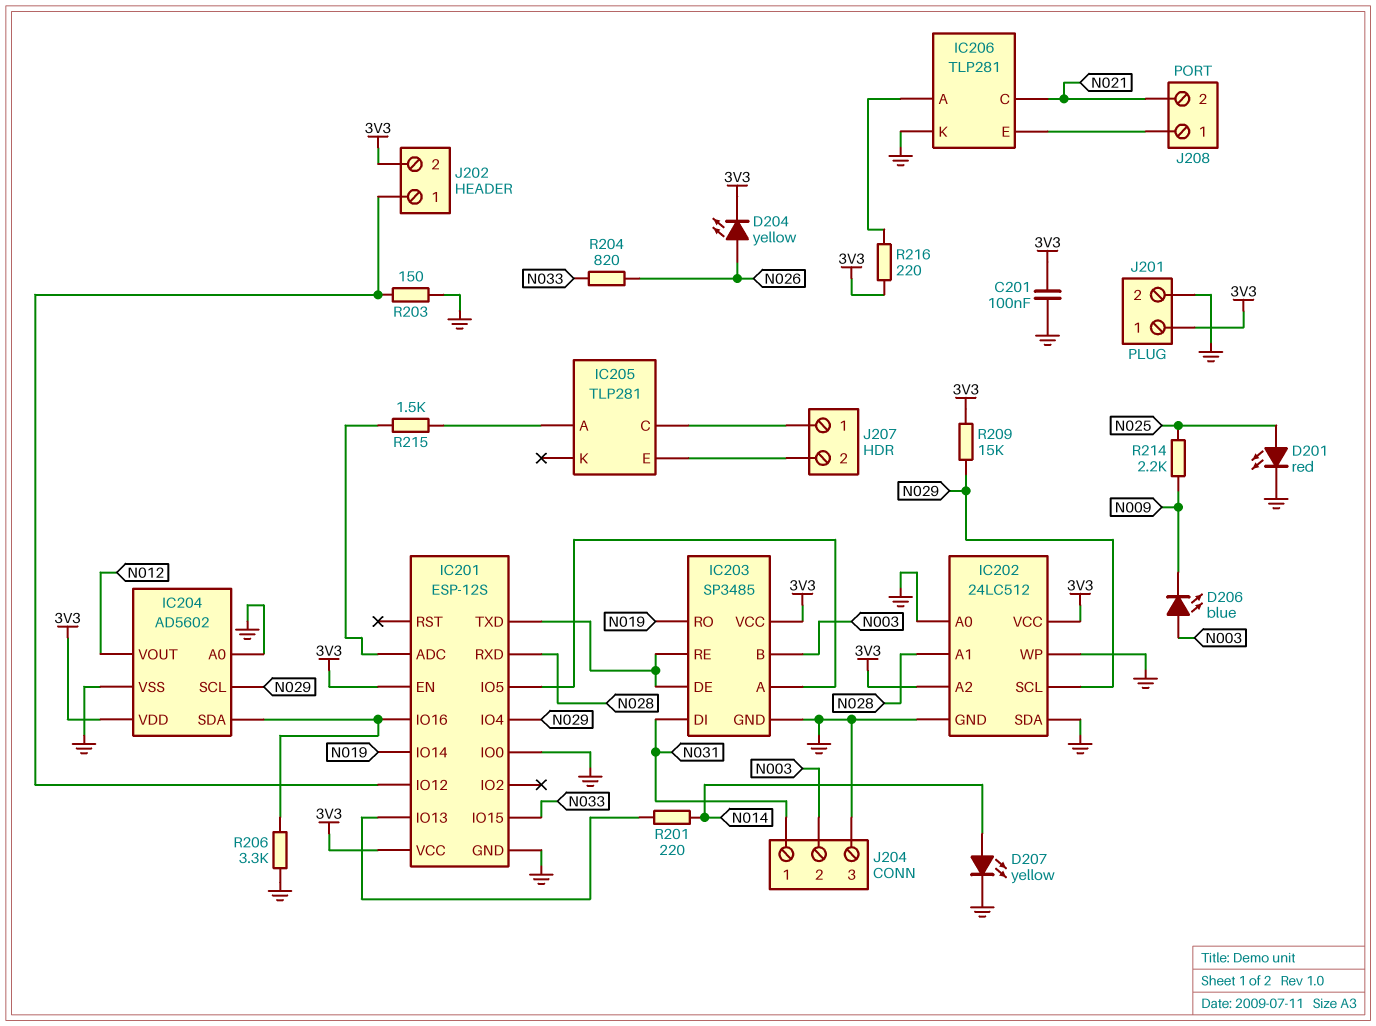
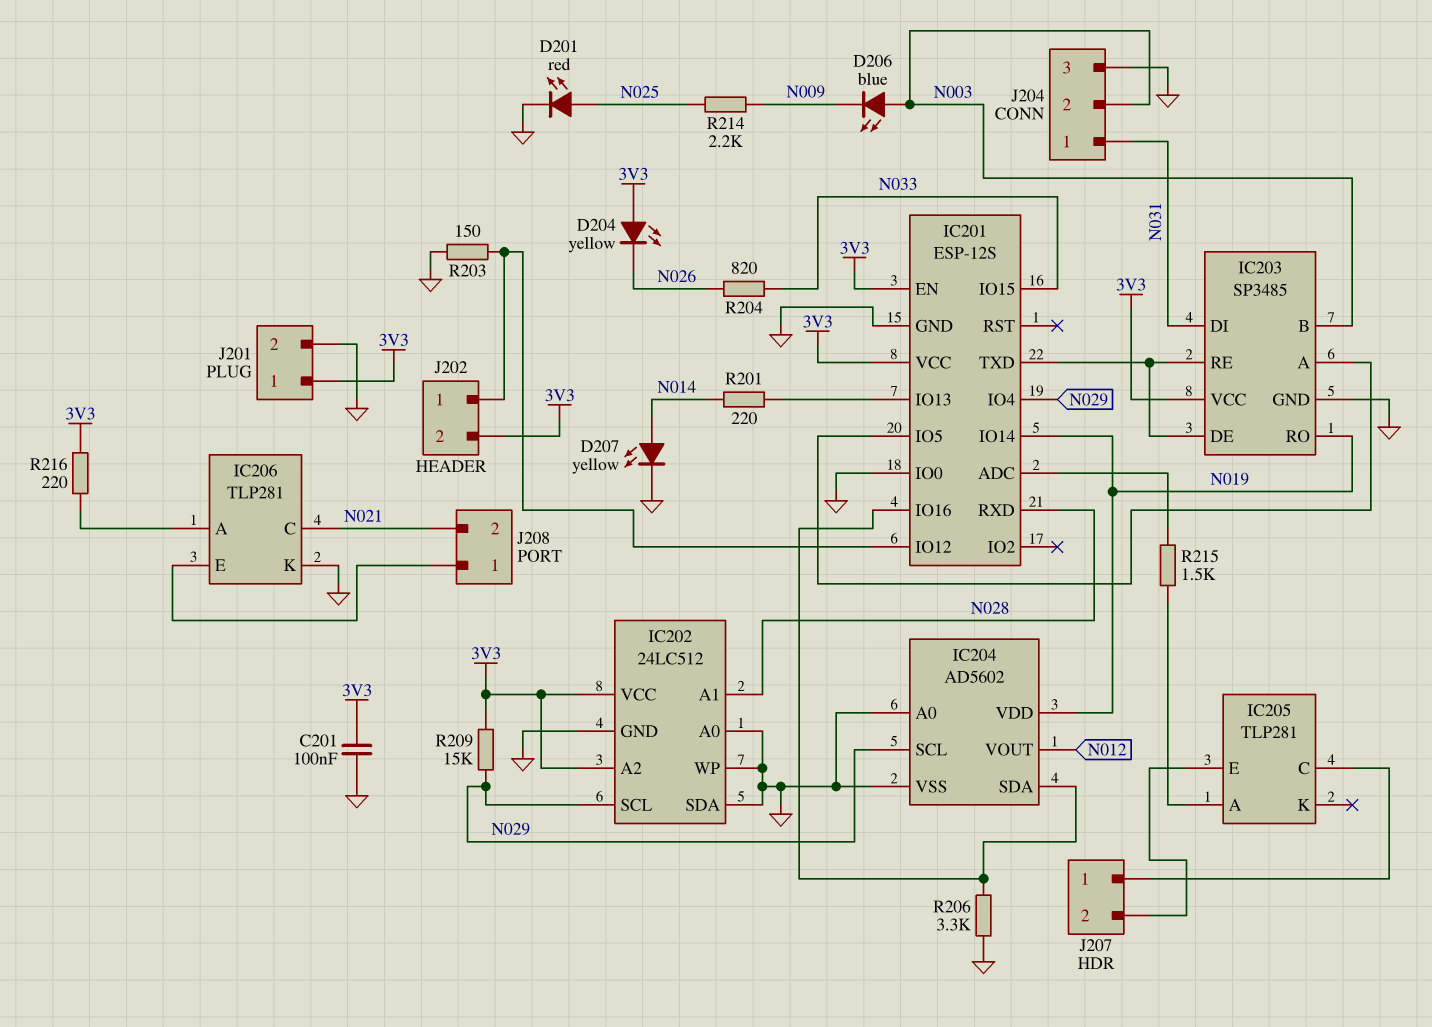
D204: LED yellow (A N026, K 3V3) -> LED yellow (A 3V3, K N026)
IC204 pin VDD: 3V3 -> N019

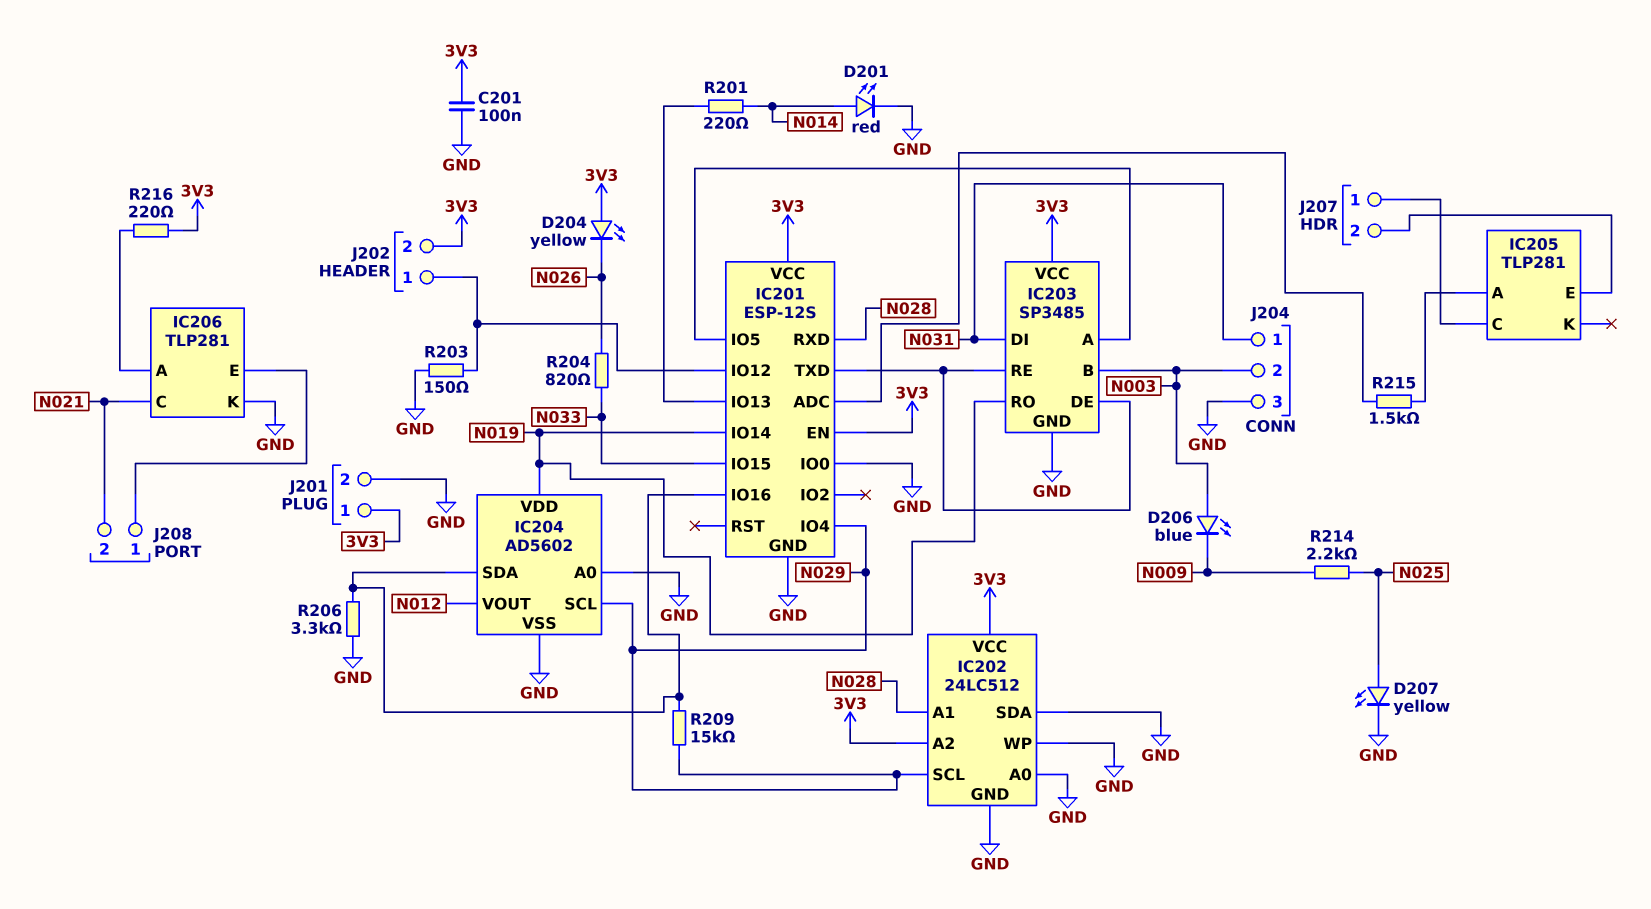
D201: LED red (A N025, K GND) -> LED red (A N014, K GND)
D207: LED yellow (A N014, K GND) -> LED yellow (A N025, K GND)
R209: 15k (3V3, N029) -> 15k (IC201/IO16, N029)

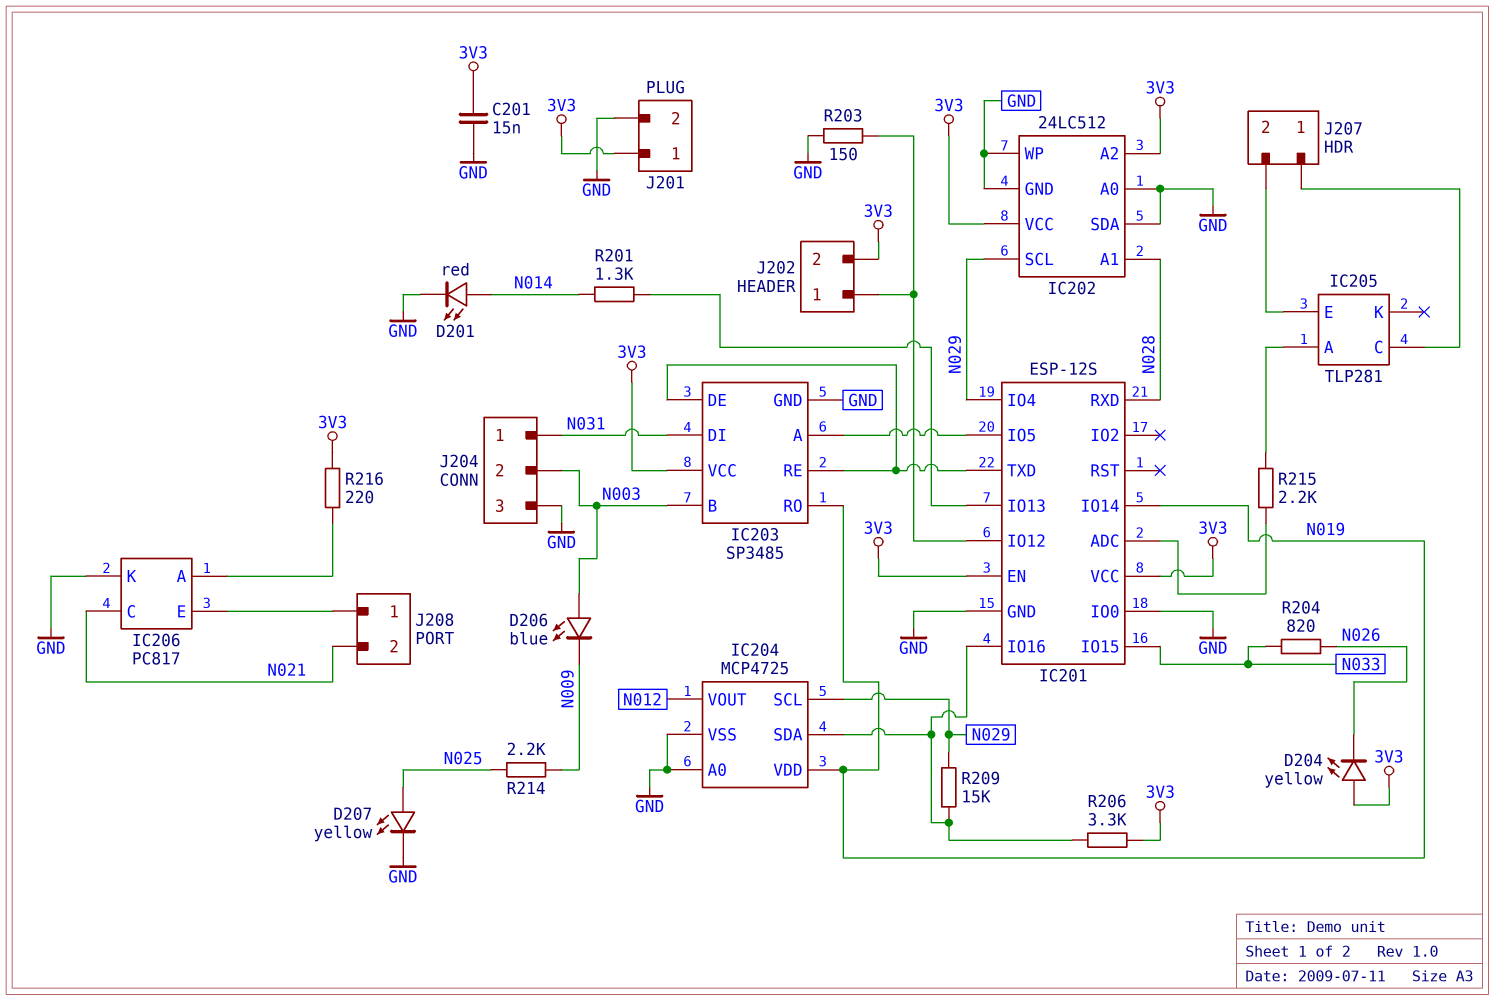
C201: 100nF (3V3, GND) -> 15nF (3V3, GND)
IC204: AD5602 -> MCP4725
IC206: TLP281 -> PC817
R201: 220 (IC201/IO13, N014) -> 1.3k (IC201/IO13, N014)
R206: 3.3k (GND, IC201/IO16) -> 3.3k (3V3, IC201/IO16)
R215: 1.5k (IC201/ADC, IC205/A) -> 2.2k (IC201/ADC, IC205/A)

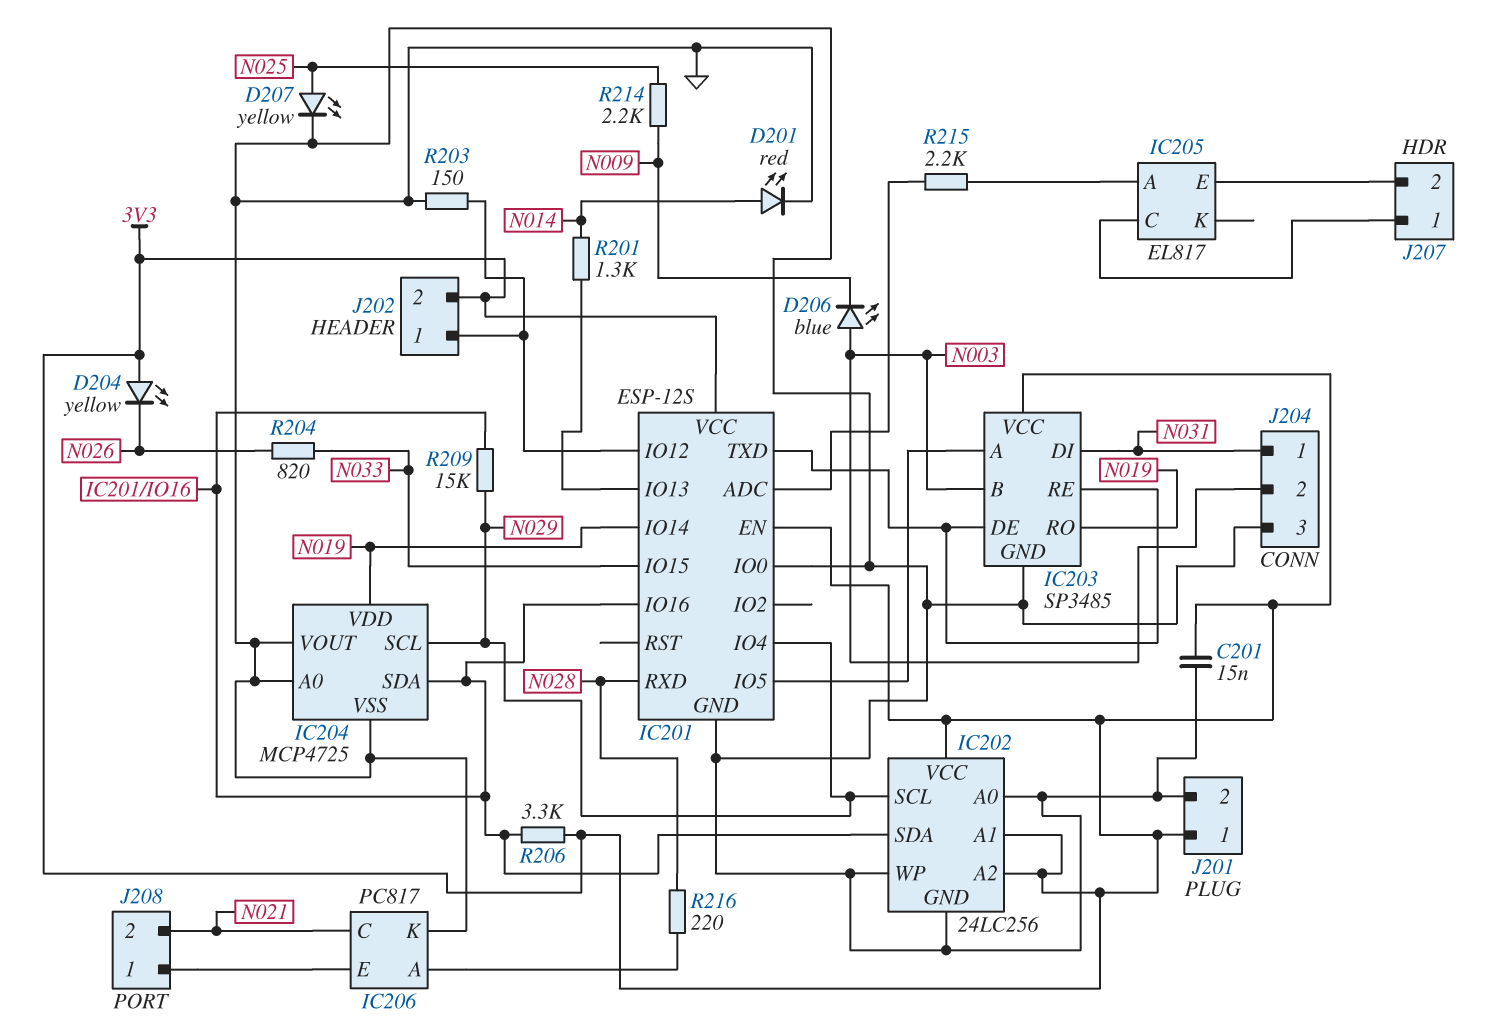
IC202: 24LC512 -> 24LC256
IC202 pin A1: N028 -> 3V3
IC202 pin SDA: GND -> IC201/IO16
IC204 pin VOUT: N012 -> GND
IC205: TLP281 -> EL817
R216: 220 (3V3, IC206/A) -> 220 (IC206/A, N028)

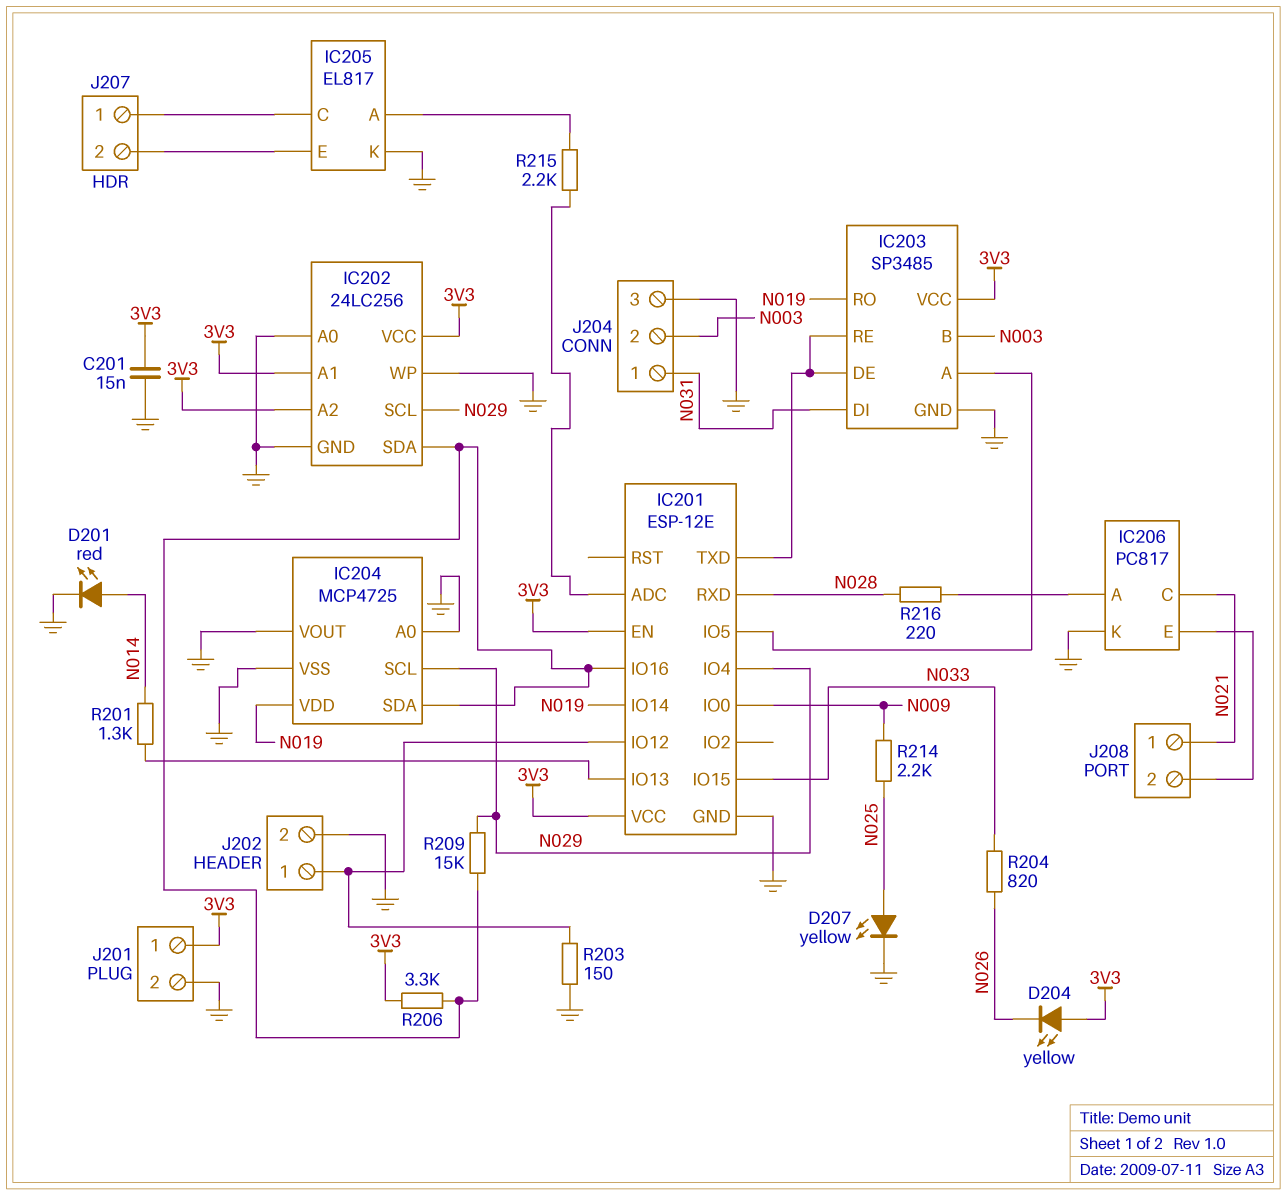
D206: LED blue (A N003, K N009) -> none
IC201: ESP-12S -> ESP-12E
IC201 pin IO0: GND -> N009
IC205 pin K: none -> GND
J202 pin 2: 3V3 -> GND
J208 pin 1: IC206/E -> N021
J208 pin 2: N021 -> IC206/E

